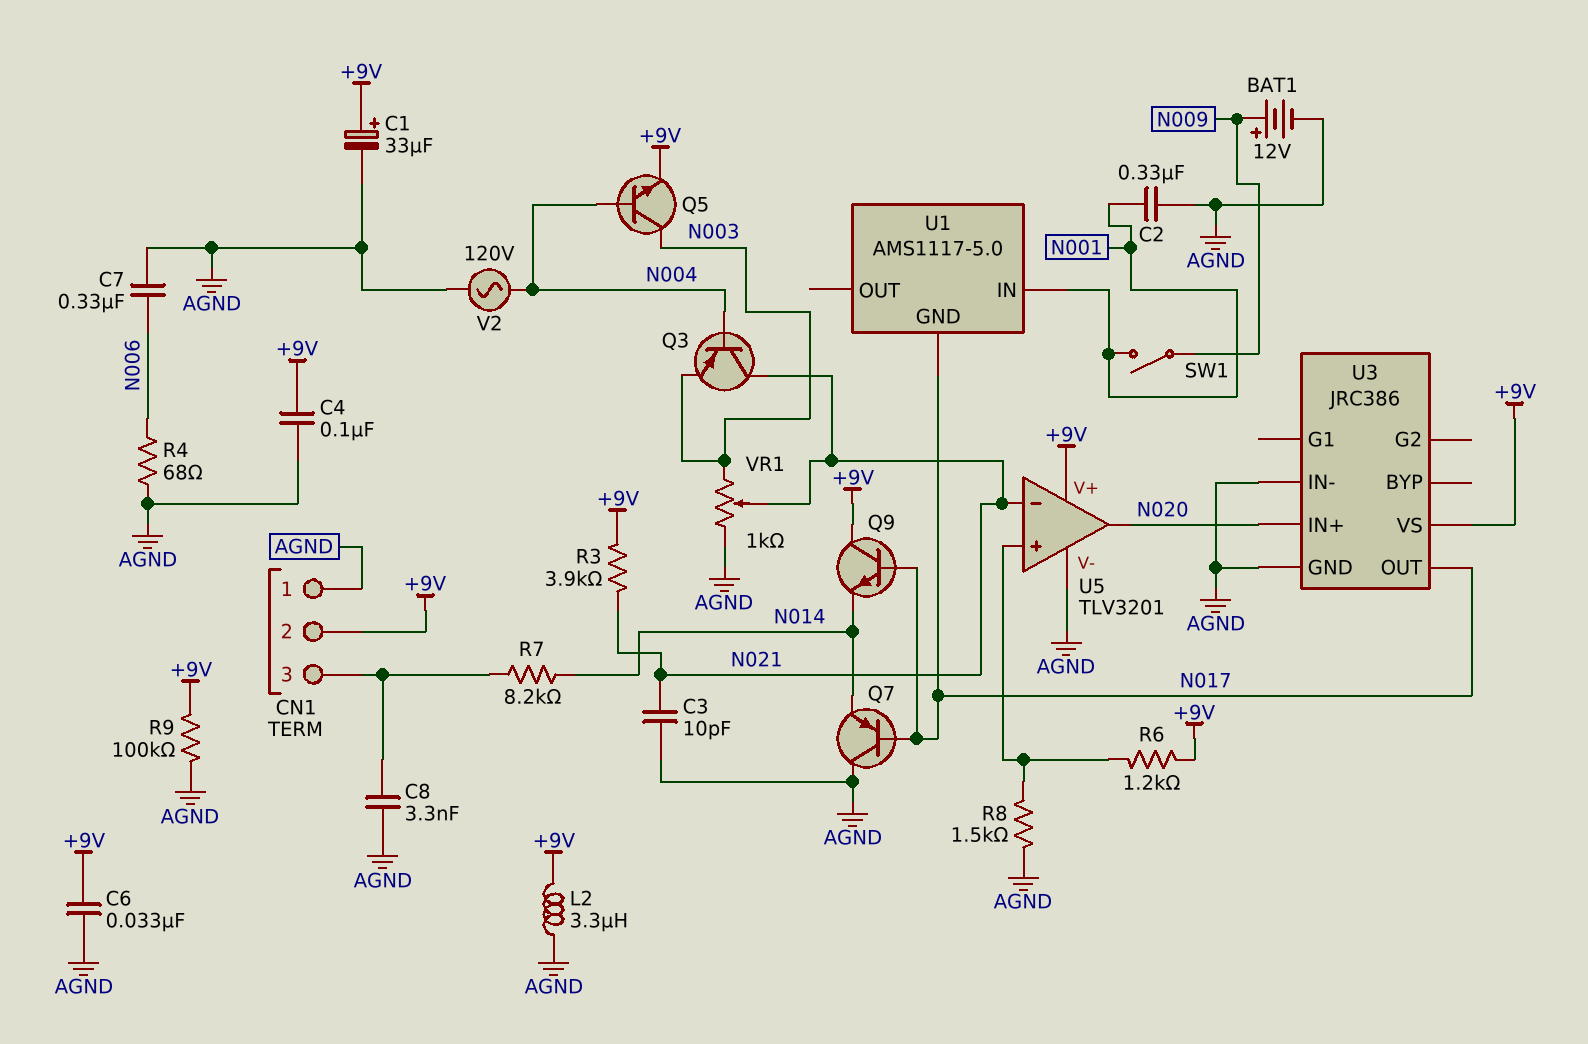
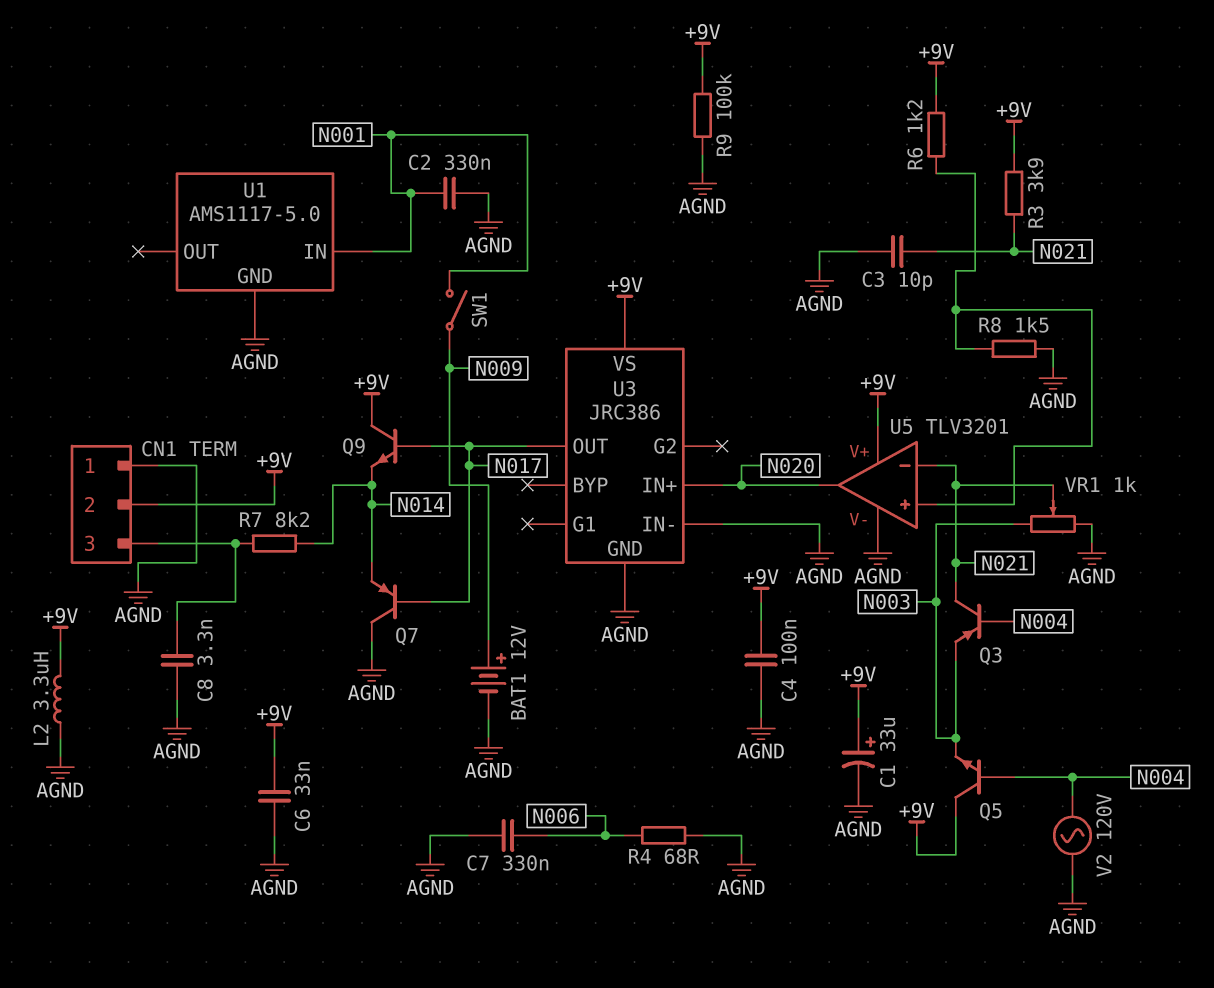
Q5: NPN (B N004, C N003, E +9V) -> NPN (B N004, C +9V, E N003)
U1 pin GND: N017 -> AGND

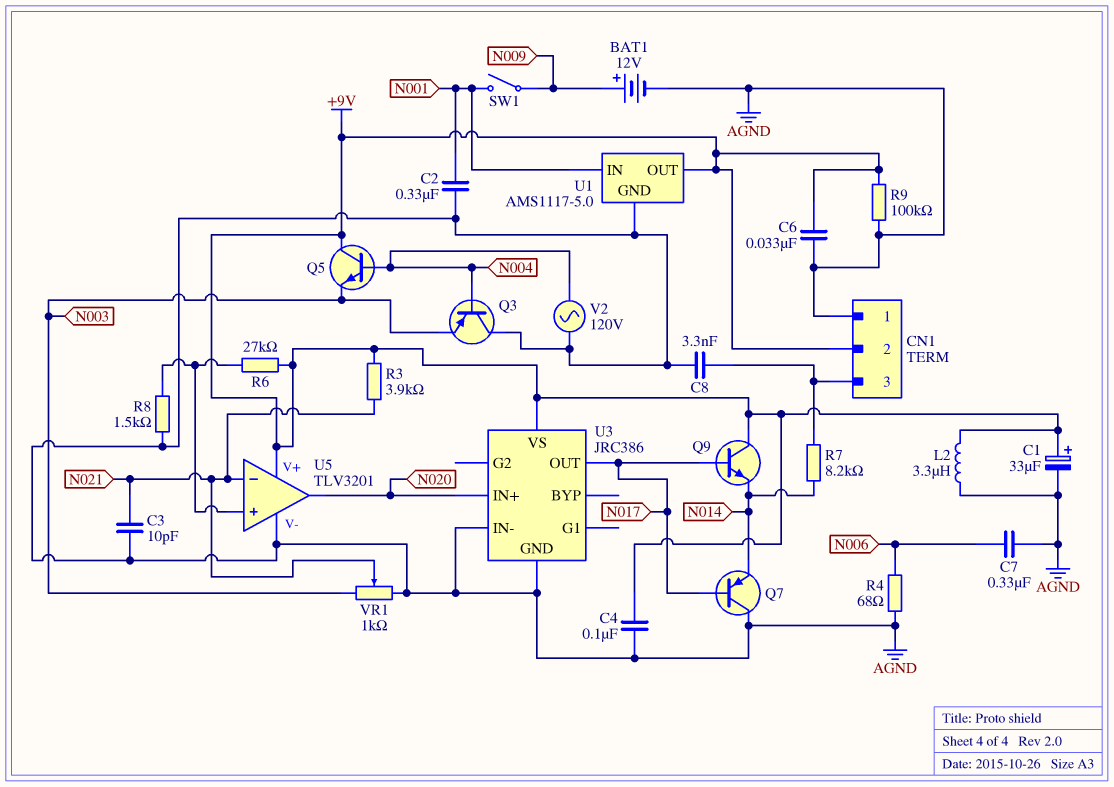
Q3: PNP (B N004, C N021, E N003) -> PNP (B N004, C AGND, E N003)
R6: 1.2k (+9V, U5/in+) -> 27k (+9V, U5/in+)
U1 pin OUT: none -> +9V

